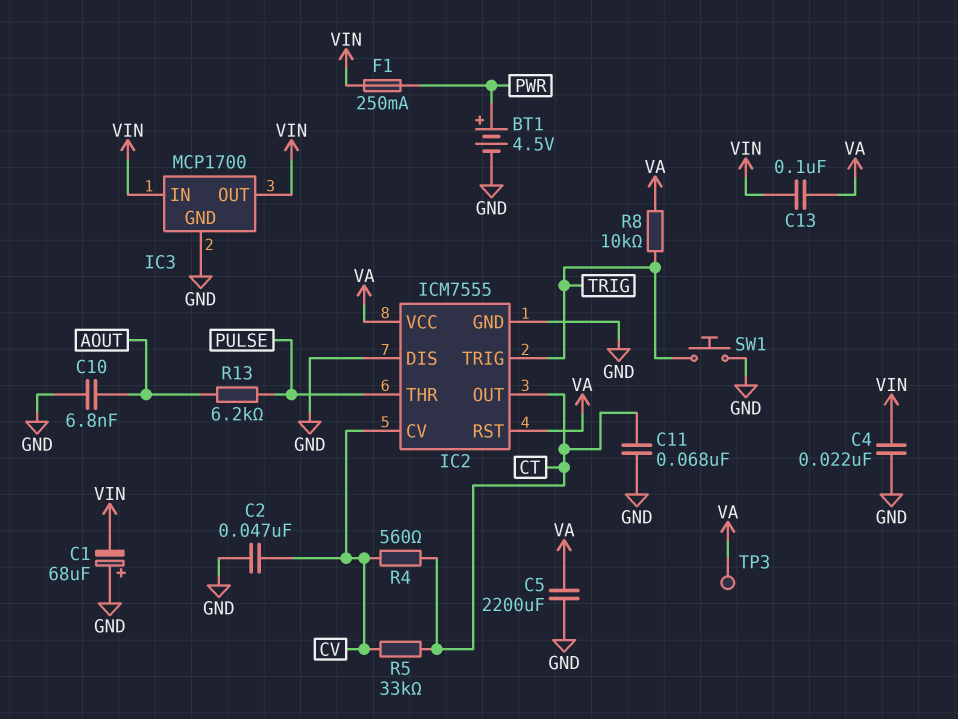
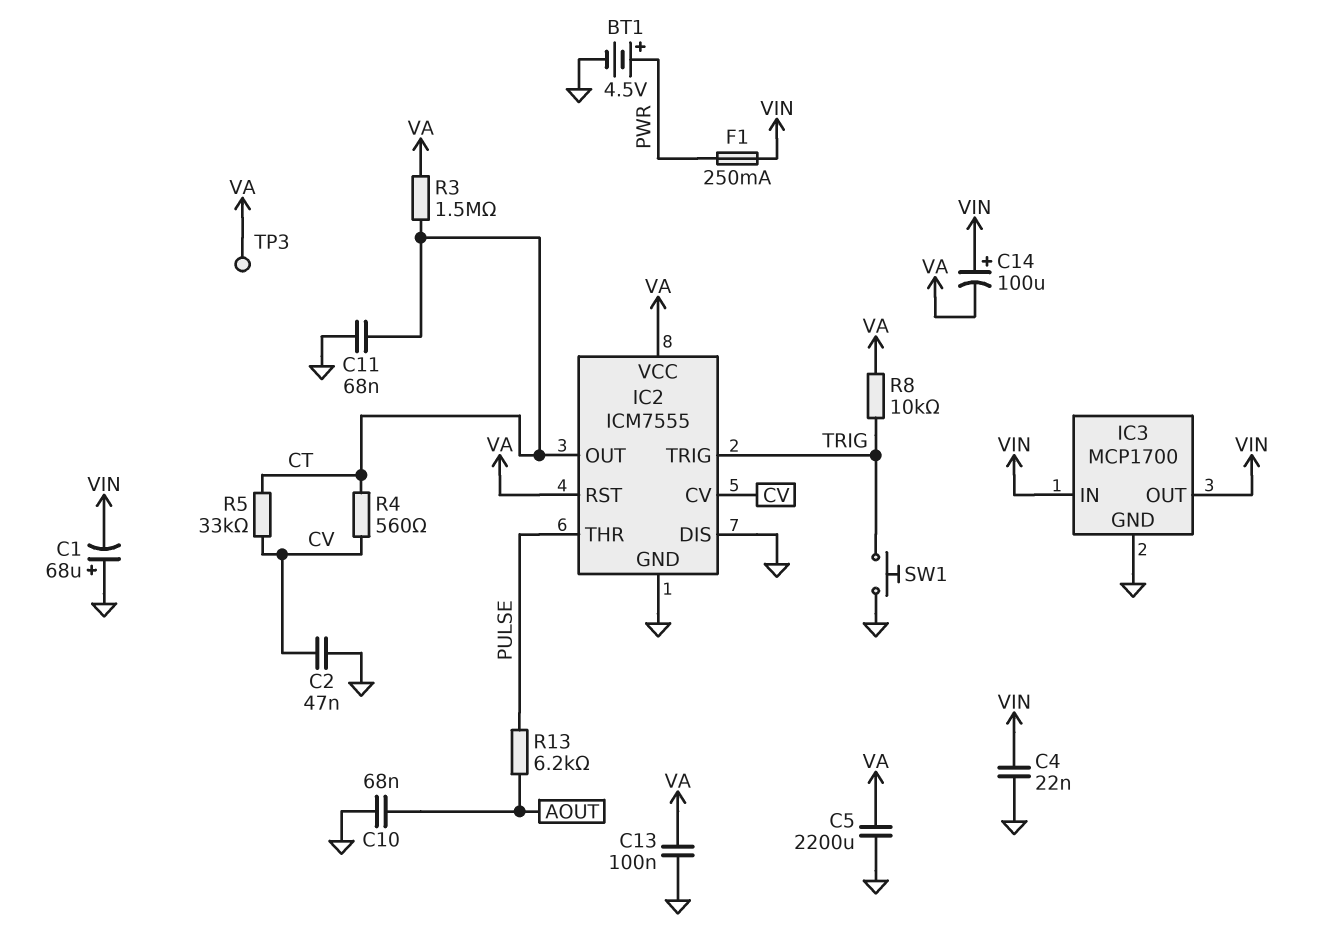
C10: 6.8nF (AOUT, GND) -> 68nF (AOUT, GND)
C13: 100nF (VA, VIN) -> 100nF (GND, VA)
C14: none -> 100uF (plus VIN, minus VA)
R3: none -> 1.5M (CT, VA)

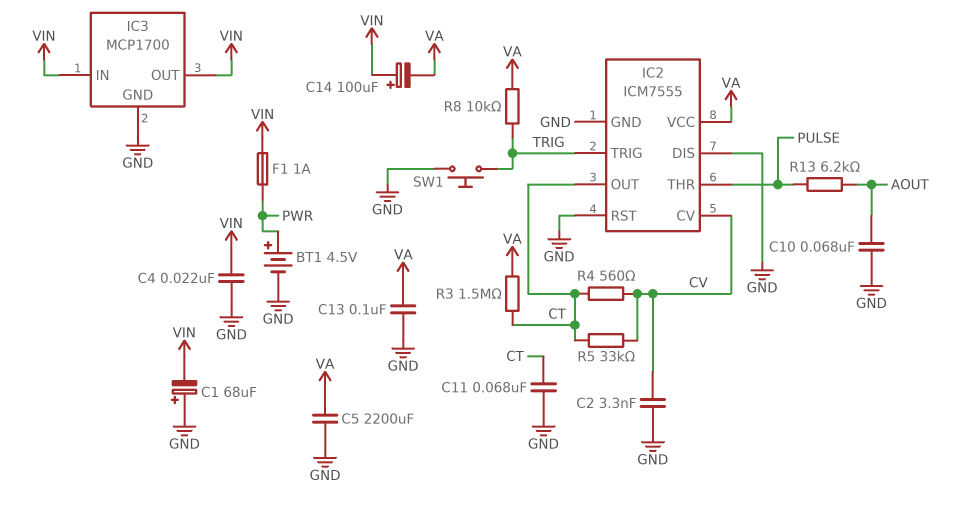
C2: 47nF (CV, GND) -> 3.3nF (CV, GND)
F1: 250mA (PWR, VIN) -> 1A (PWR, VIN)
IC2 pin RST: VA -> GND
TP3: test point (VA) -> none

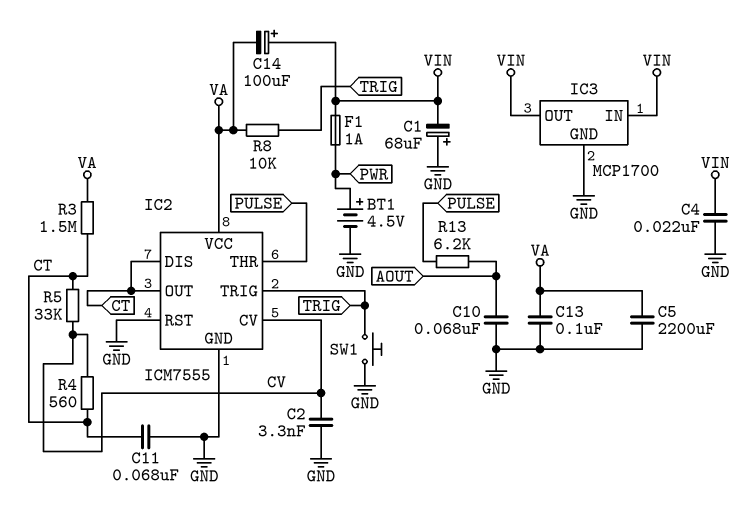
IC2 pin DIS: GND -> CT

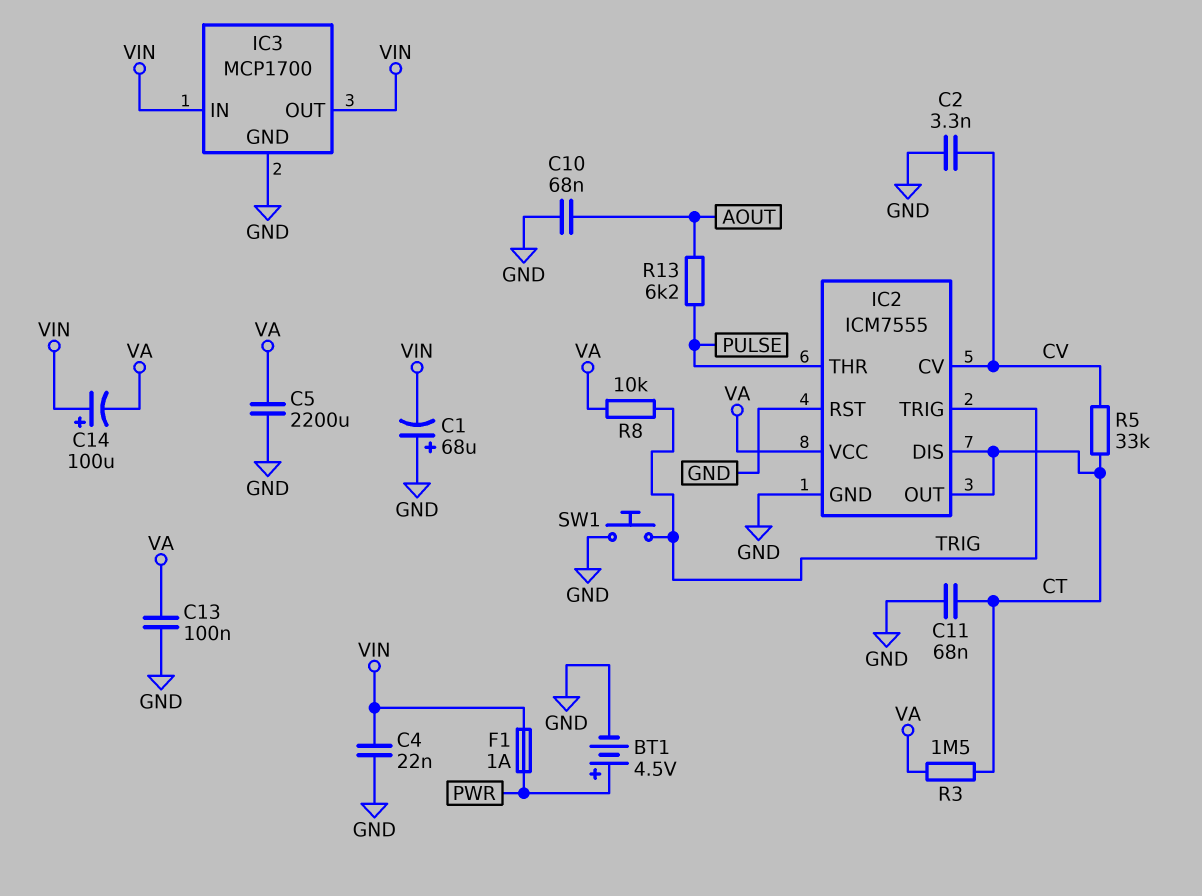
R4: 560 (CT, CV) -> none

